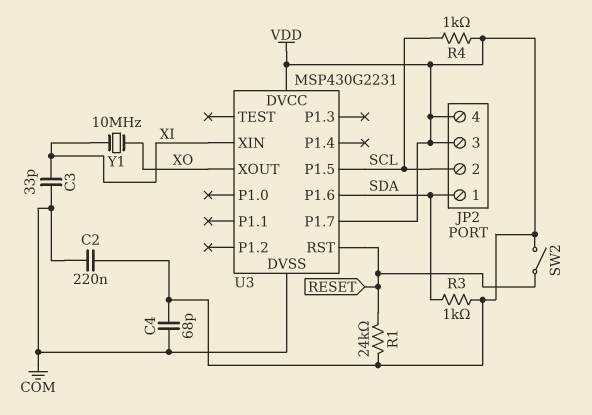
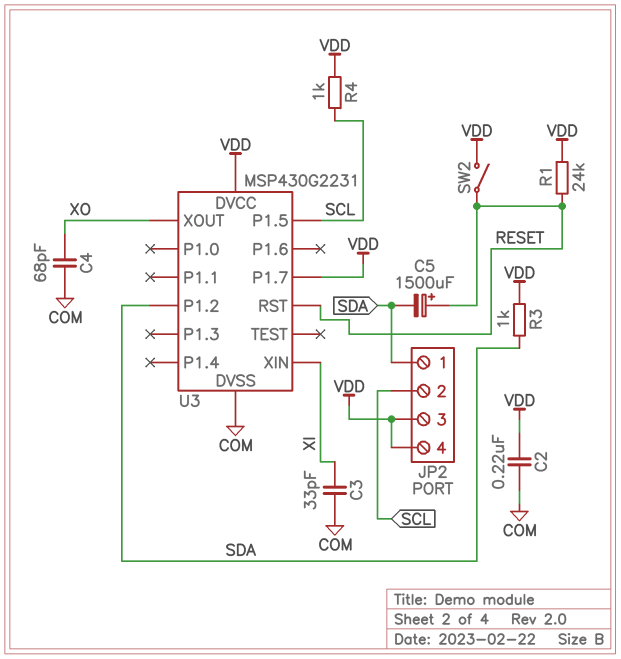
C4: 68pF (COM, VDD) -> 68pF (COM, XO)
C5: none -> 1500uF (plus RESET, minus SDA)
U3 pin P1.2: none -> SDA
U3 pin P1.6: SDA -> none
Y1: 10MHz (XI, XO) -> none

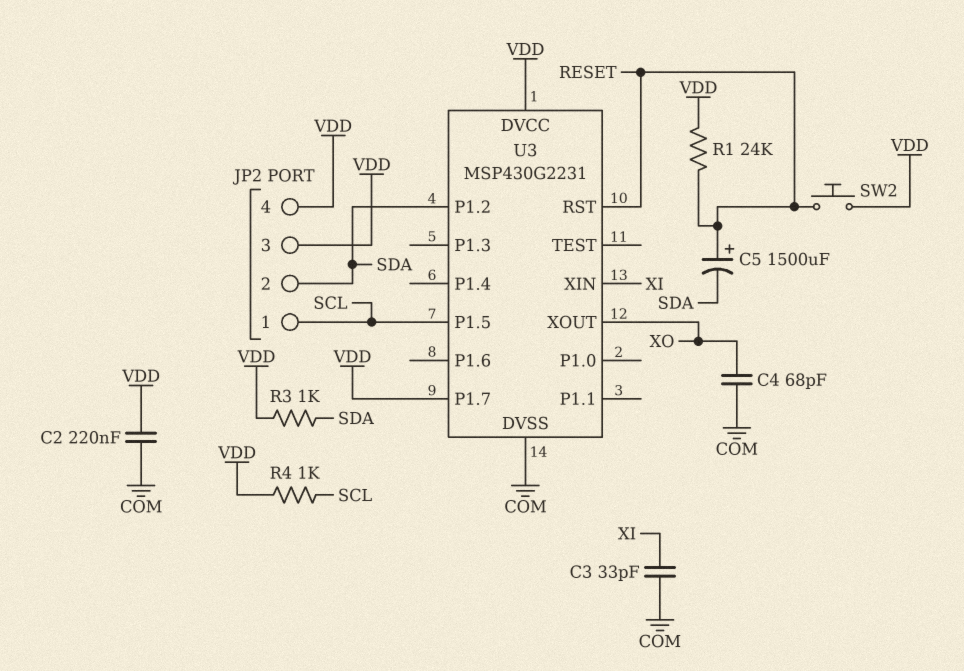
JP2 pin 1: SDA -> SCL
JP2 pin 2: SCL -> SDA
SW2: switch (RESET, VDD) -> button (RESET, VDD)

